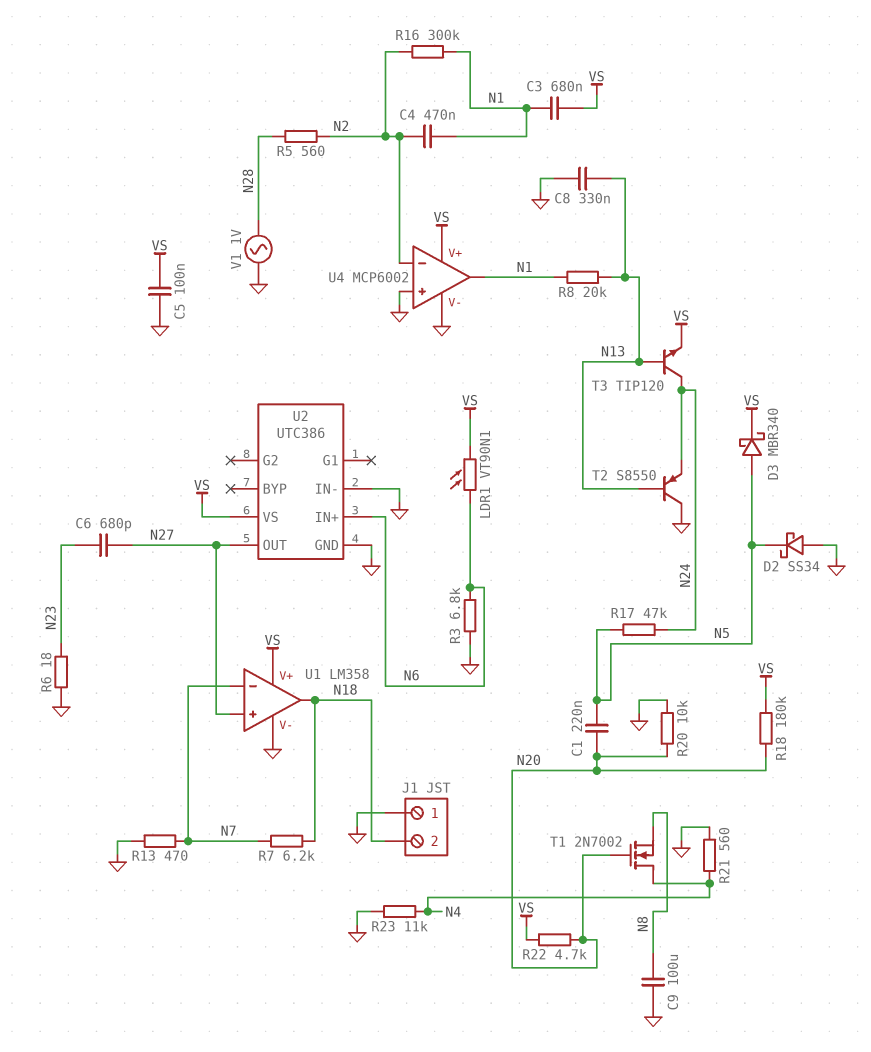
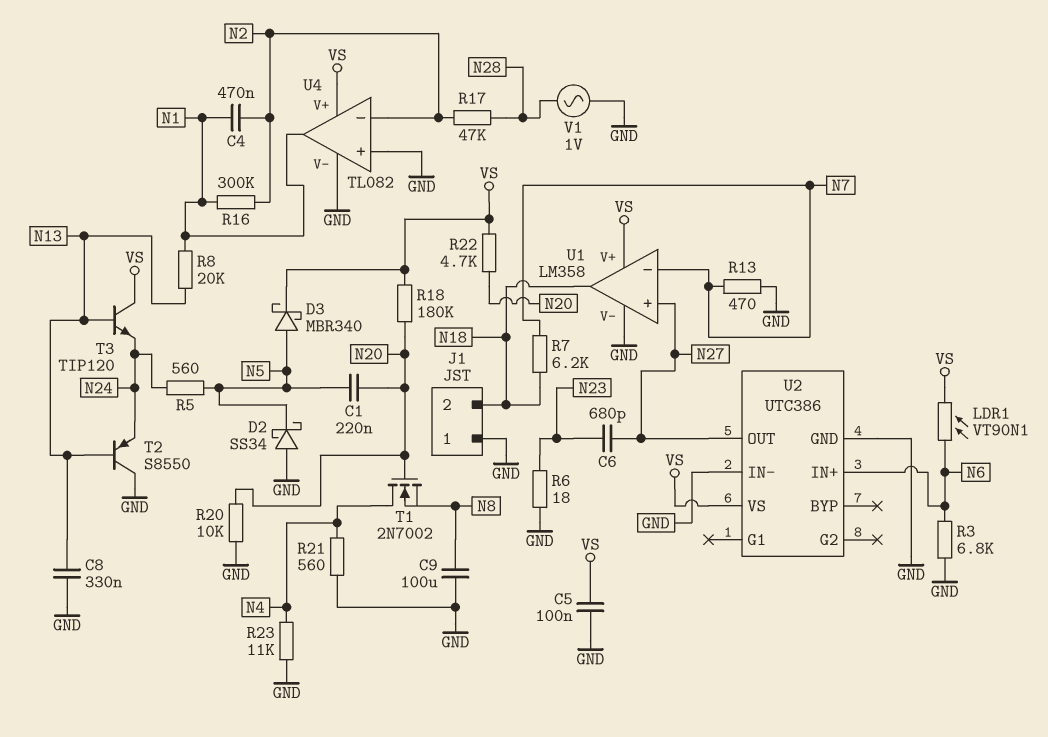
C3: 680nF (N1, VS) -> none
R5: 560 (N2, N28) -> 560 (N5, N24)
R17: 47k (N5, N24) -> 47k (N2, N28)
T3: NPN TIP120 (B N13, C N24, E VS) -> NPN TIP120 (B N13, C VS, E N24)
U4: MCP6002 -> TL082

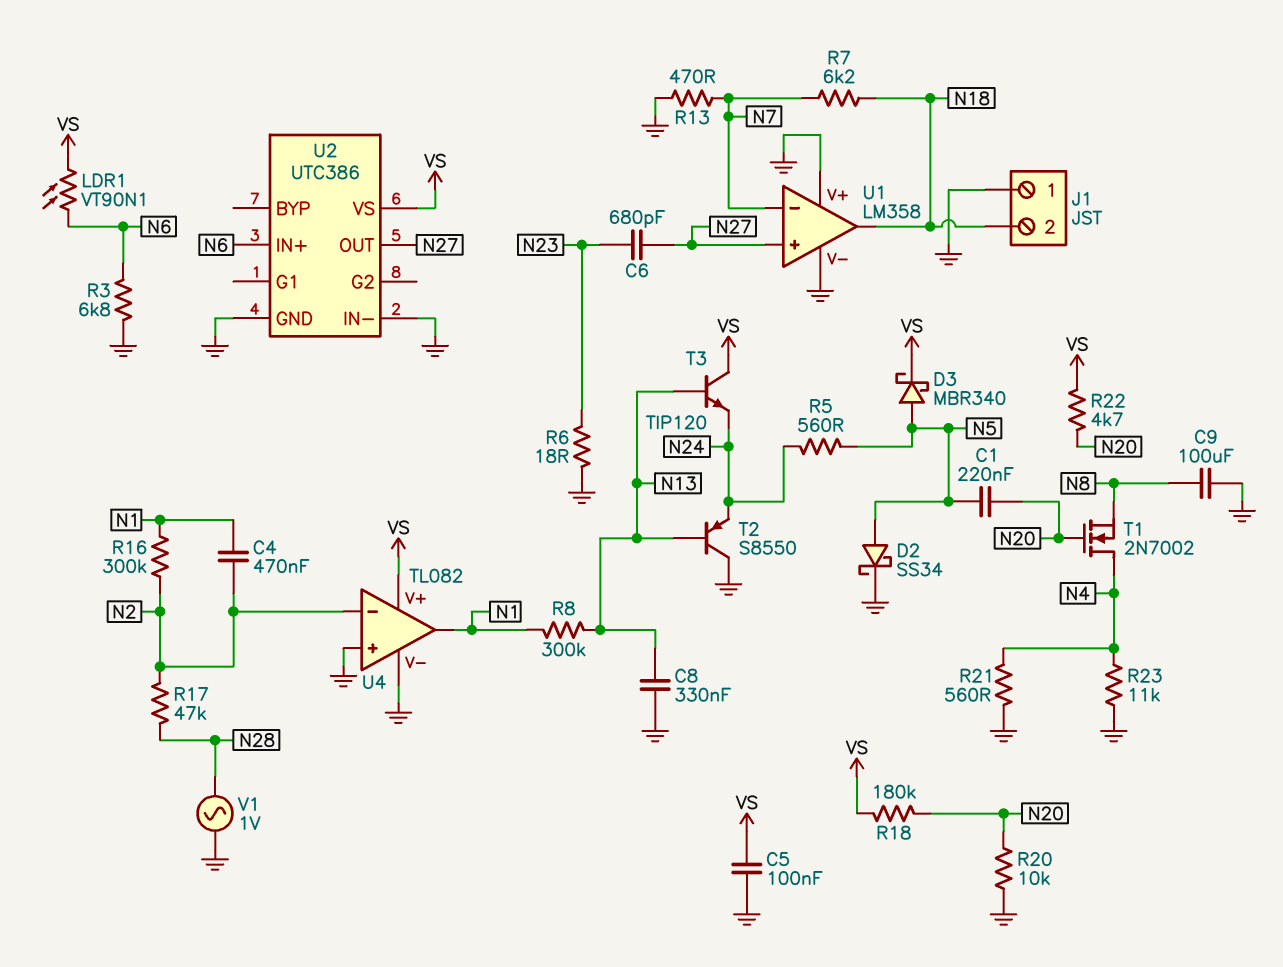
D2: schottky SS34 (A GND, K N5) -> schottky SS34 (A N5, K GND)
R8: 20k (N1, N13) -> 300k (N1, N13)
U1 pin V+: VS -> GND

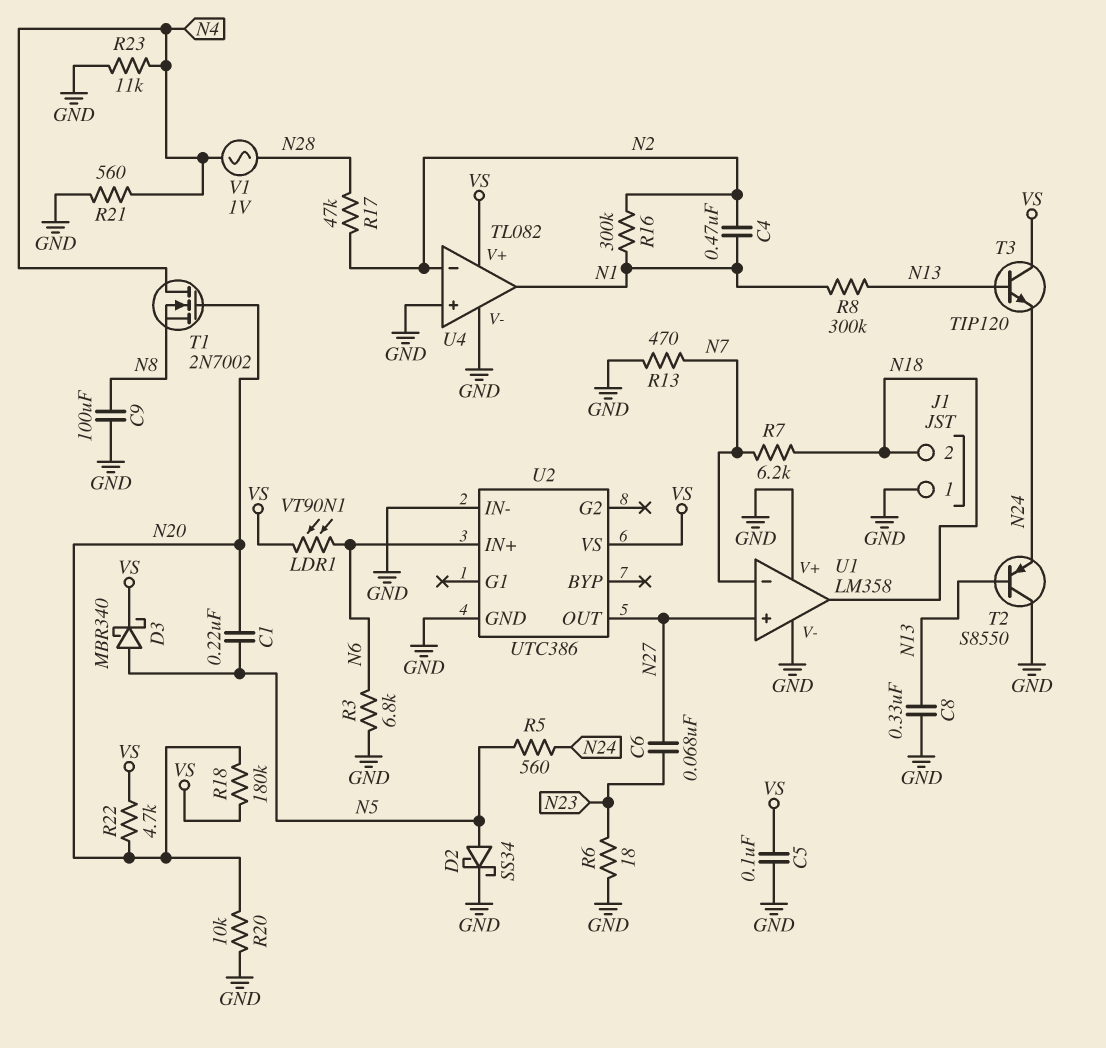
C6: 680pF (N23, N27) -> 68nF (N23, N27)
V1: AC 1V (GND, N28) -> AC 1V (N4, N28)

